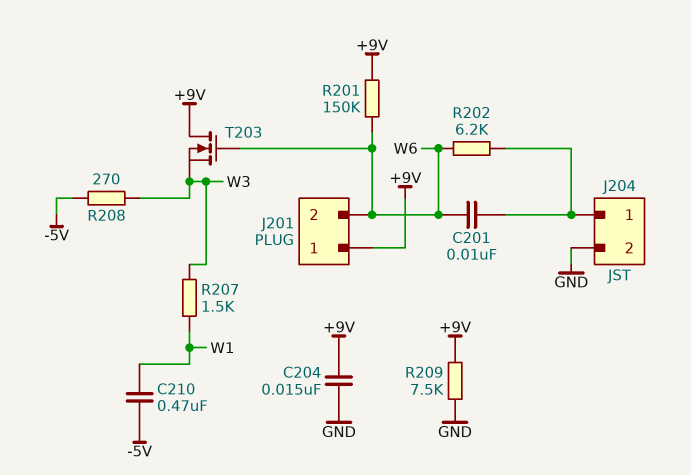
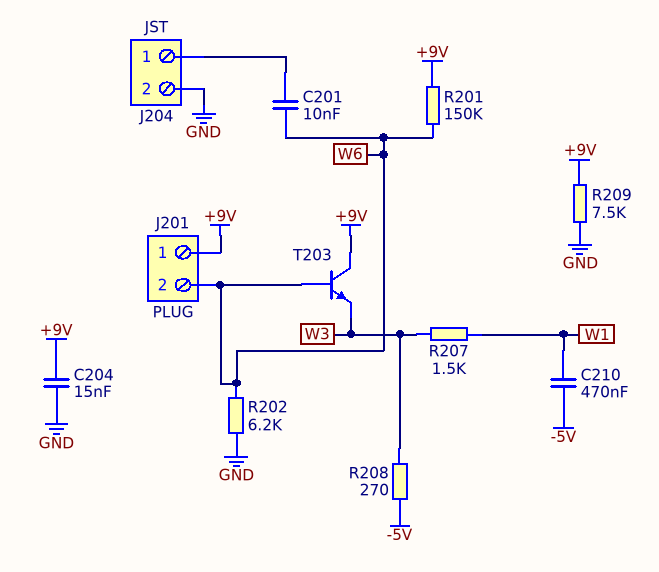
R202: 6.2k (J204/1, W6) -> 6.2k (GND, W6)
T203: NMOS (G W6, D +9V, S W3) -> NPN (B W6, C +9V, E W3)

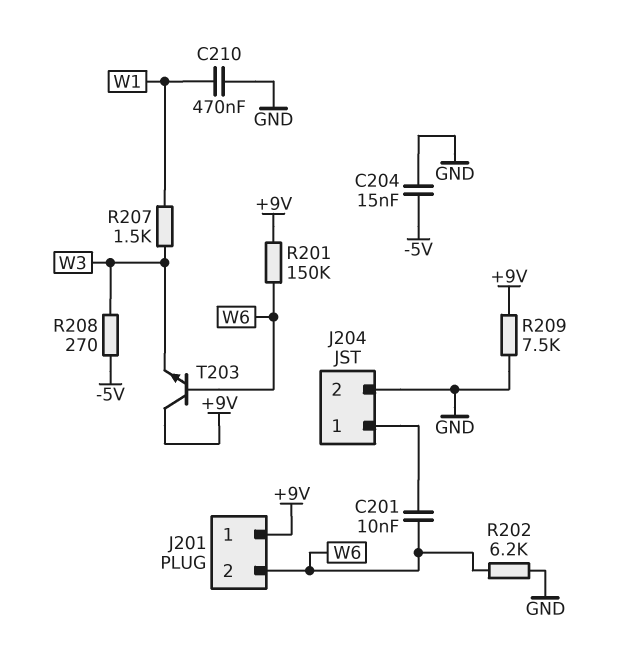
C204: 15nF (+9V, GND) -> 15nF (-5V, GND)
C210: 470nF (-5V, W1) -> 470nF (GND, W1)

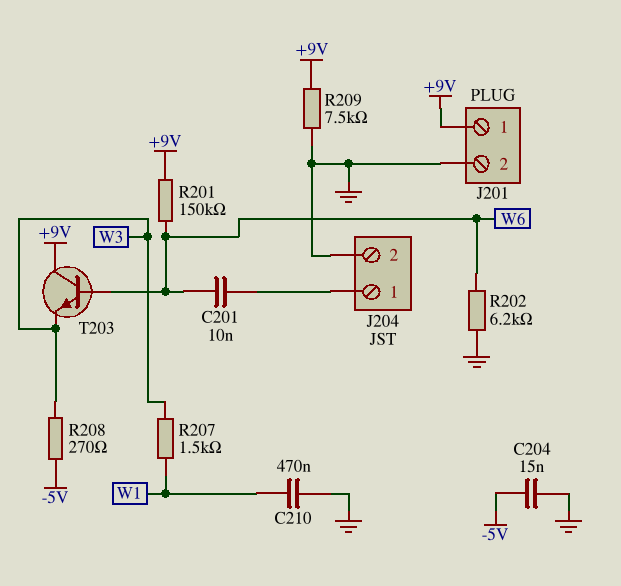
J201 pin 2: W6 -> GND

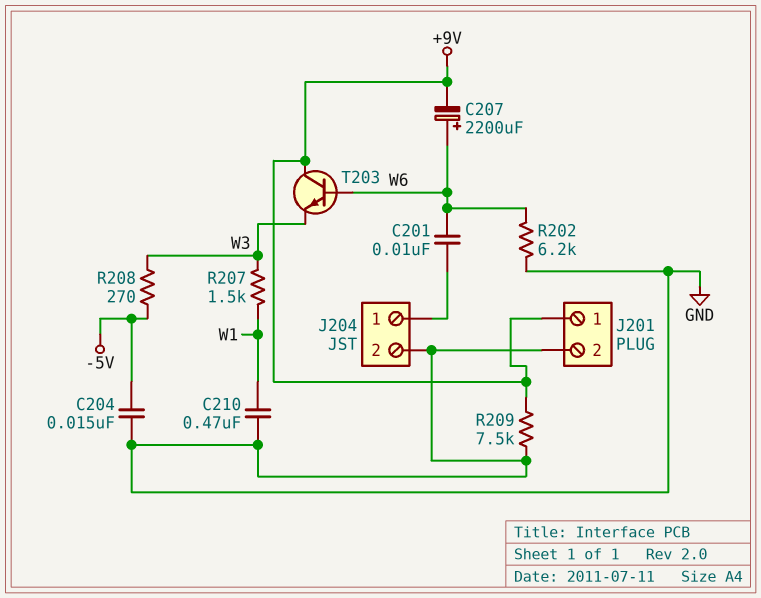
C207: none -> 2200uF (plus W6, minus +9V)
R201: 150k (+9V, W6) -> none

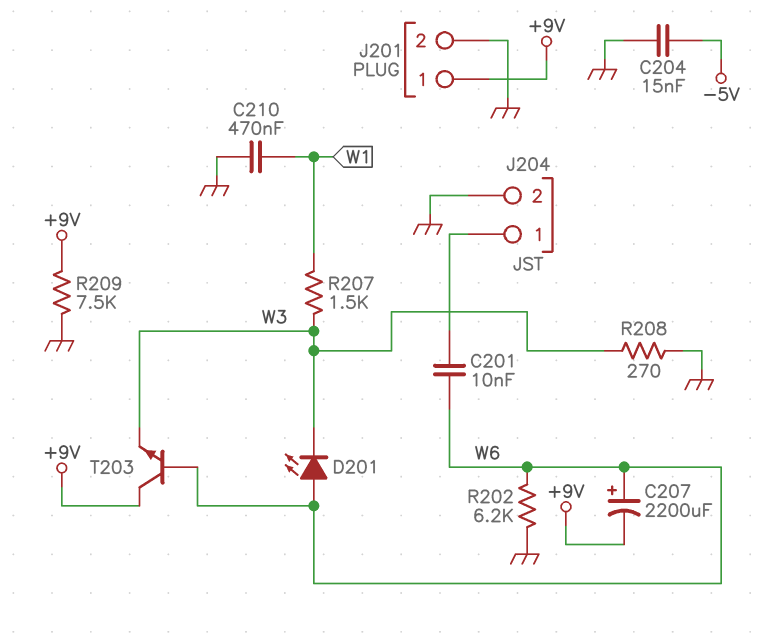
D201: none -> LED (A W6, K W3)
R208: 270 (-5V, W3) -> 270 (GND, W3)

